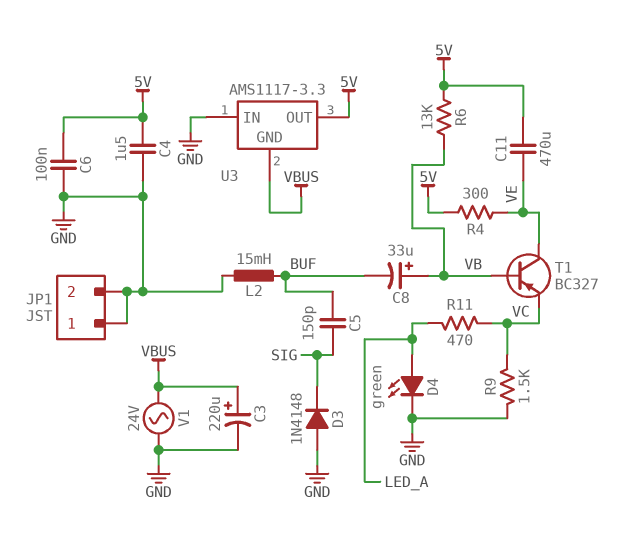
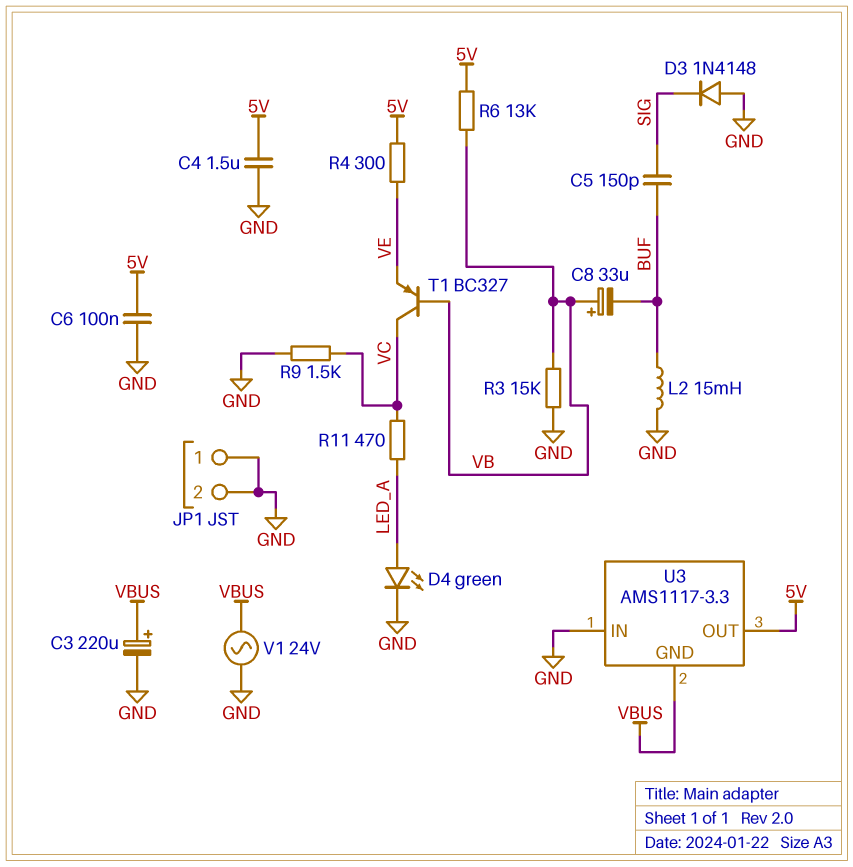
C11: 470uF (5V, VE) -> none
R3: none -> 15k (GND, VB)
T1: PNP BC327 (B VB, C VE, E VC) -> PNP BC327 (B VB, C VC, E VE)

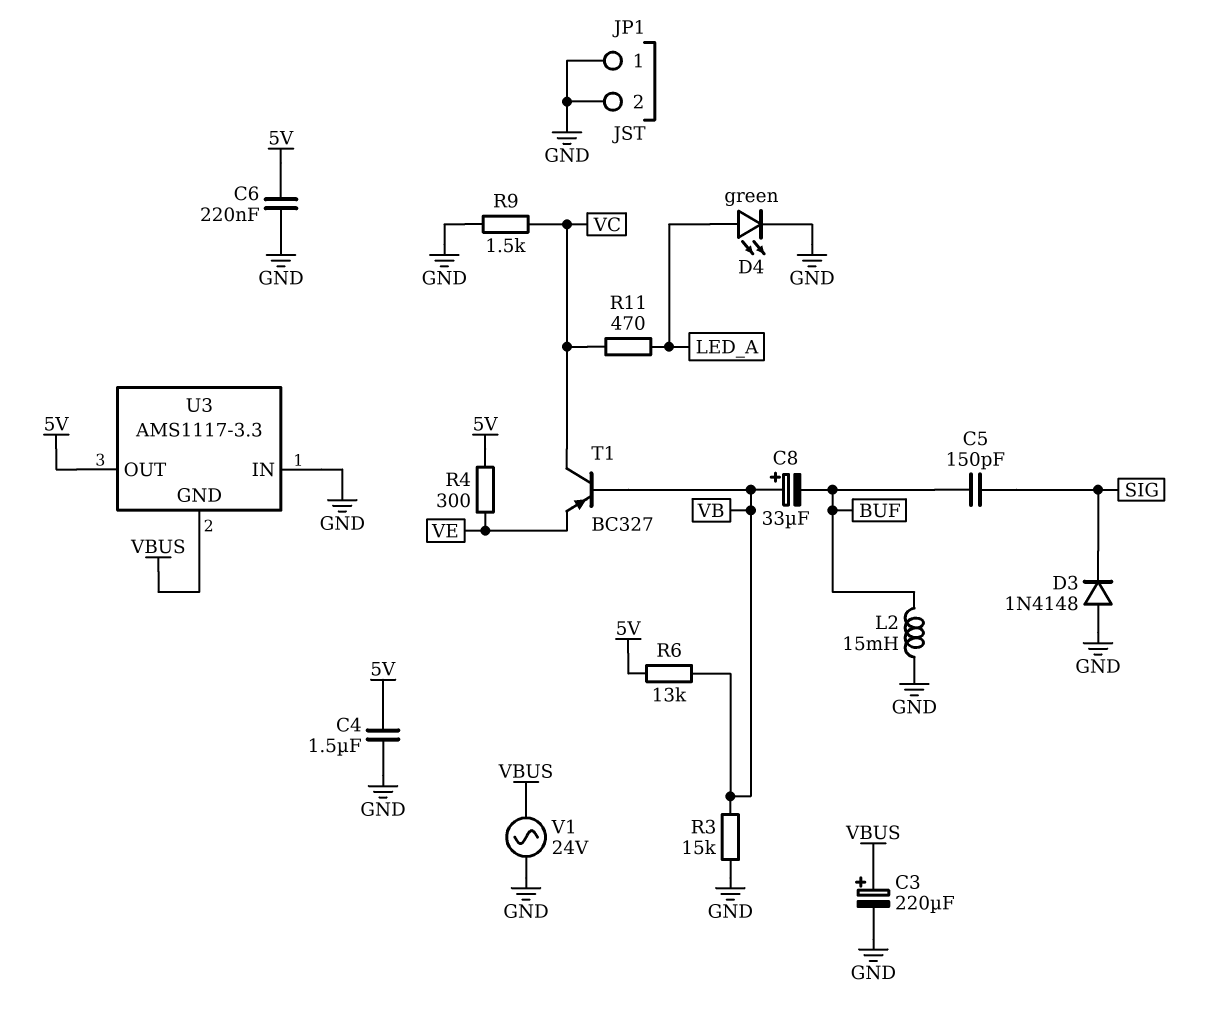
C6: 100nF (5V, GND) -> 220nF (5V, GND)

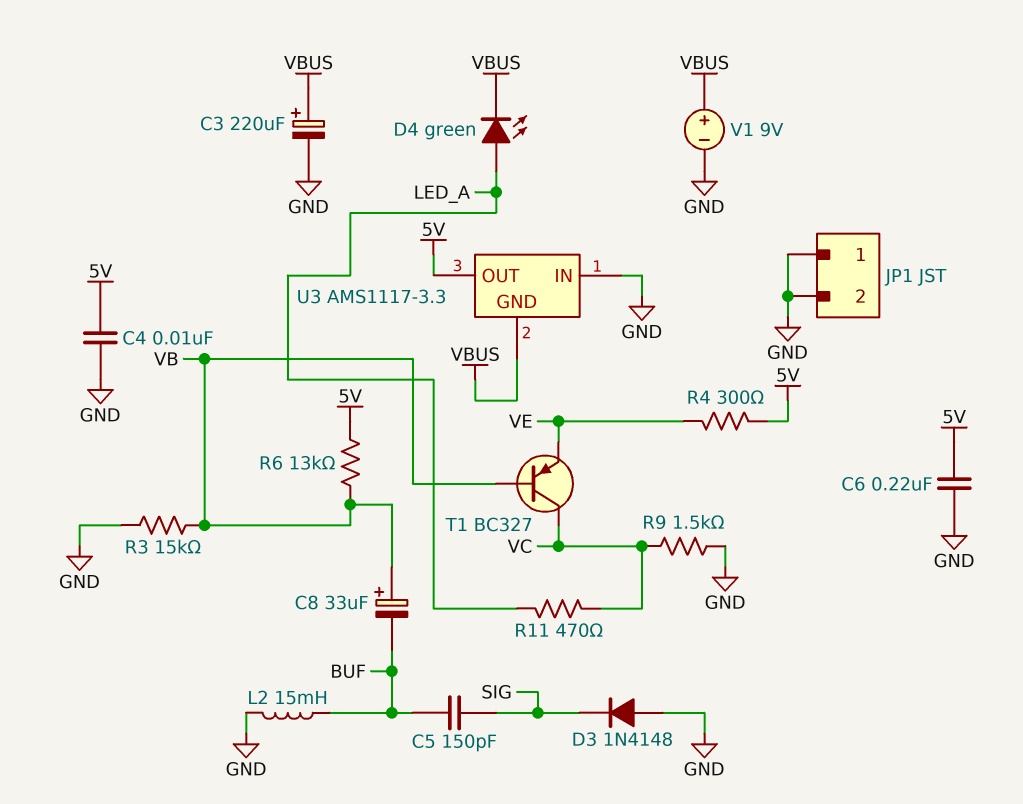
C4: 1.5uF (5V, GND) -> 10nF (5V, GND)
D4: LED green (A LED_A, K GND) -> LED green (A LED_A, K VBUS)
V1: AC 24V (GND, VBUS) -> 9V (plus VBUS, minus GND)

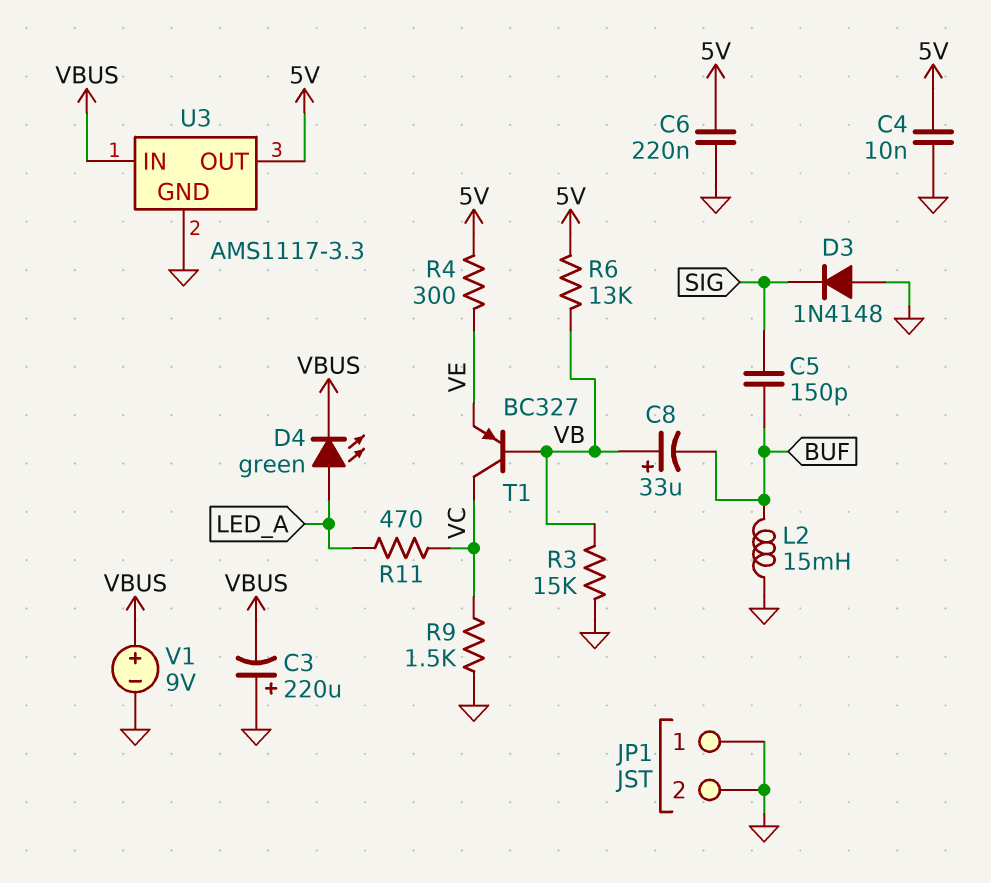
C3: 220uF (plus VBUS, minus GND) -> 220uF (plus GND, minus VBUS)
U3 pin GND: VBUS -> GND
U3 pin IN: GND -> VBUS

